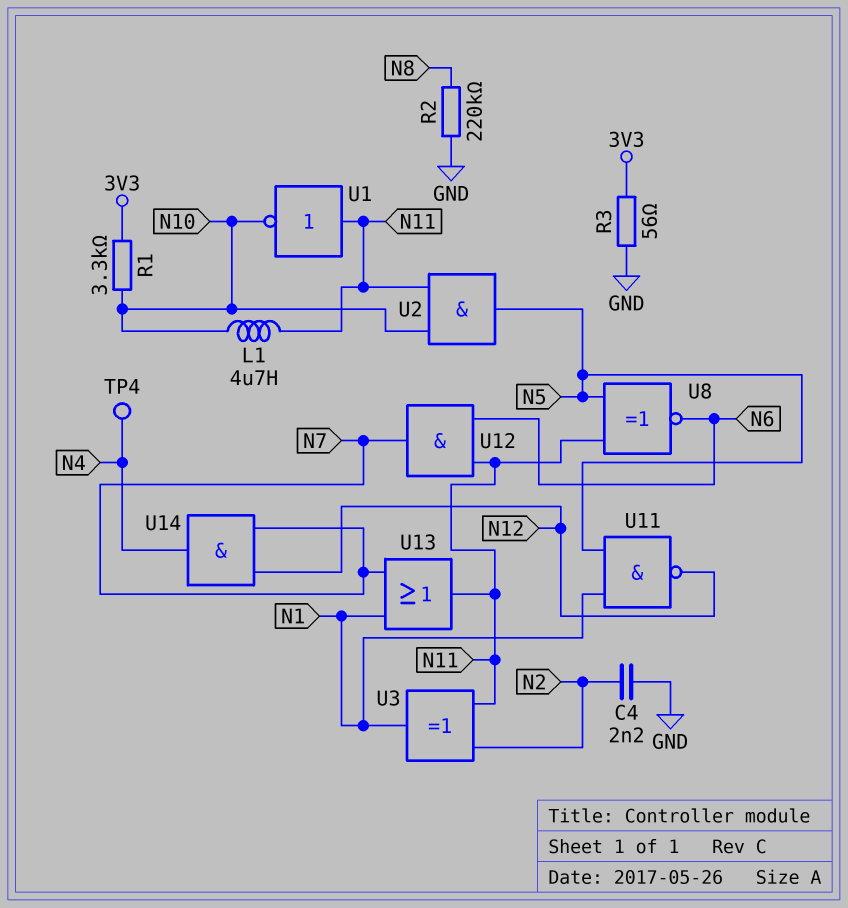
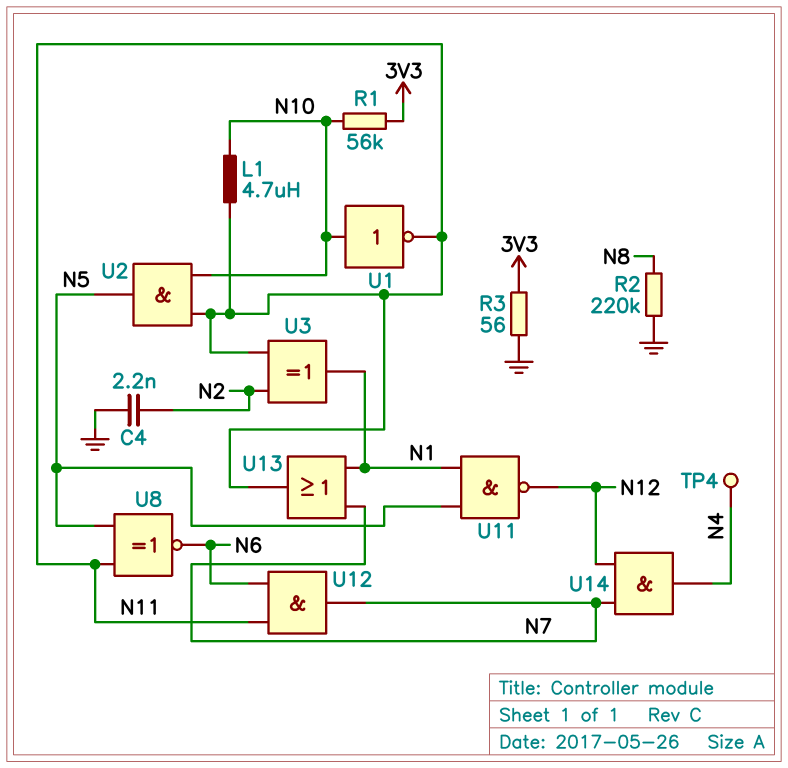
R1: 3.3k (3V3, N10) -> 56k (3V3, N10)
U1: NOT (in N11, out N10) -> NOT (in N10, out N11)

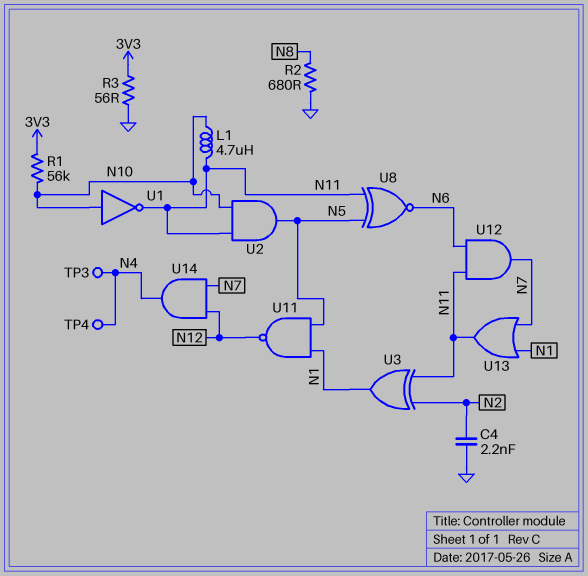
R2: 220k (GND, N8) -> 680 (GND, N8)
TP3: none -> test point (N4)

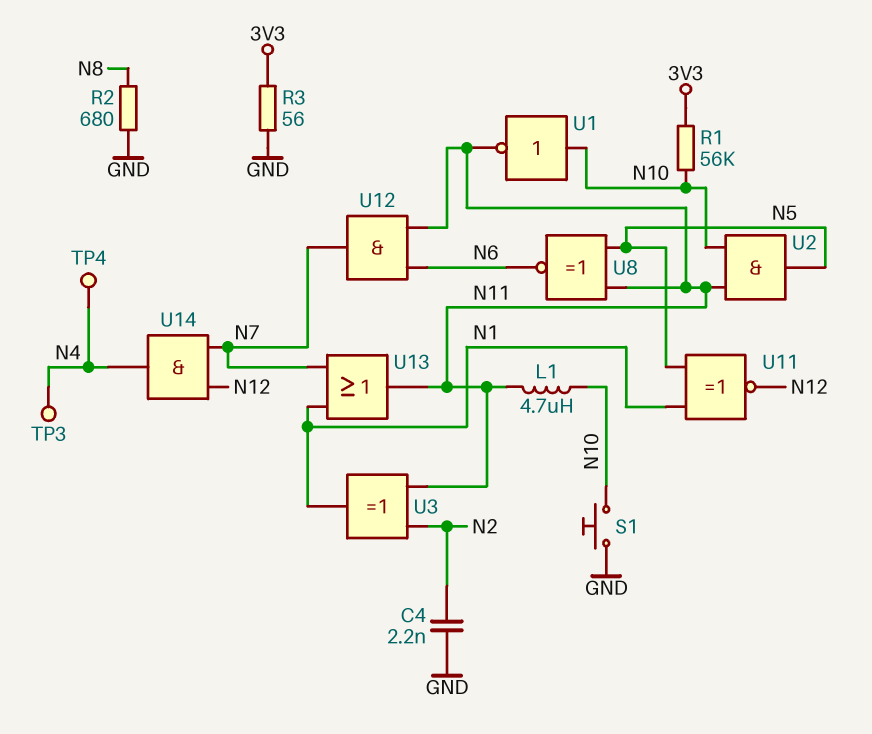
S1: none -> button (GND, N10)
U11: NAND (in N1, in N5, out N12) -> XNOR (in N1, in N5, out N12)

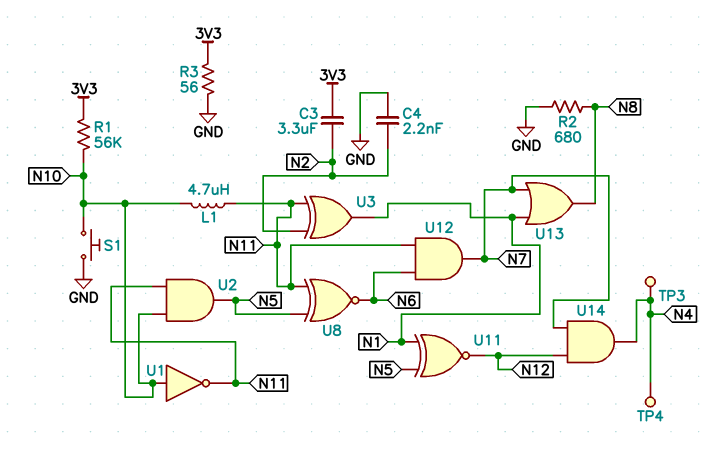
C3: none -> 3.3uF (3V3, N2)
U13: OR (in N1, in N7, out N11) -> OR (in N1, in N7, out N8)

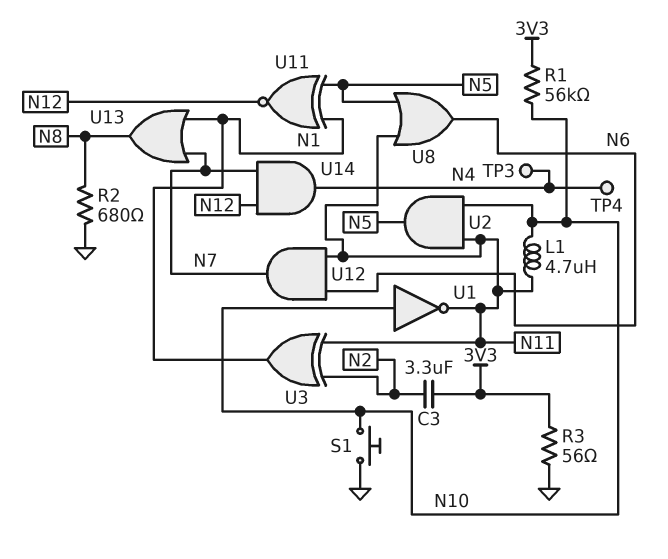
C4: 2.2nF (GND, N2) -> none
U8: XNOR (in N5, in N11, out N6) -> OR (in N5, in N11, out N6)

